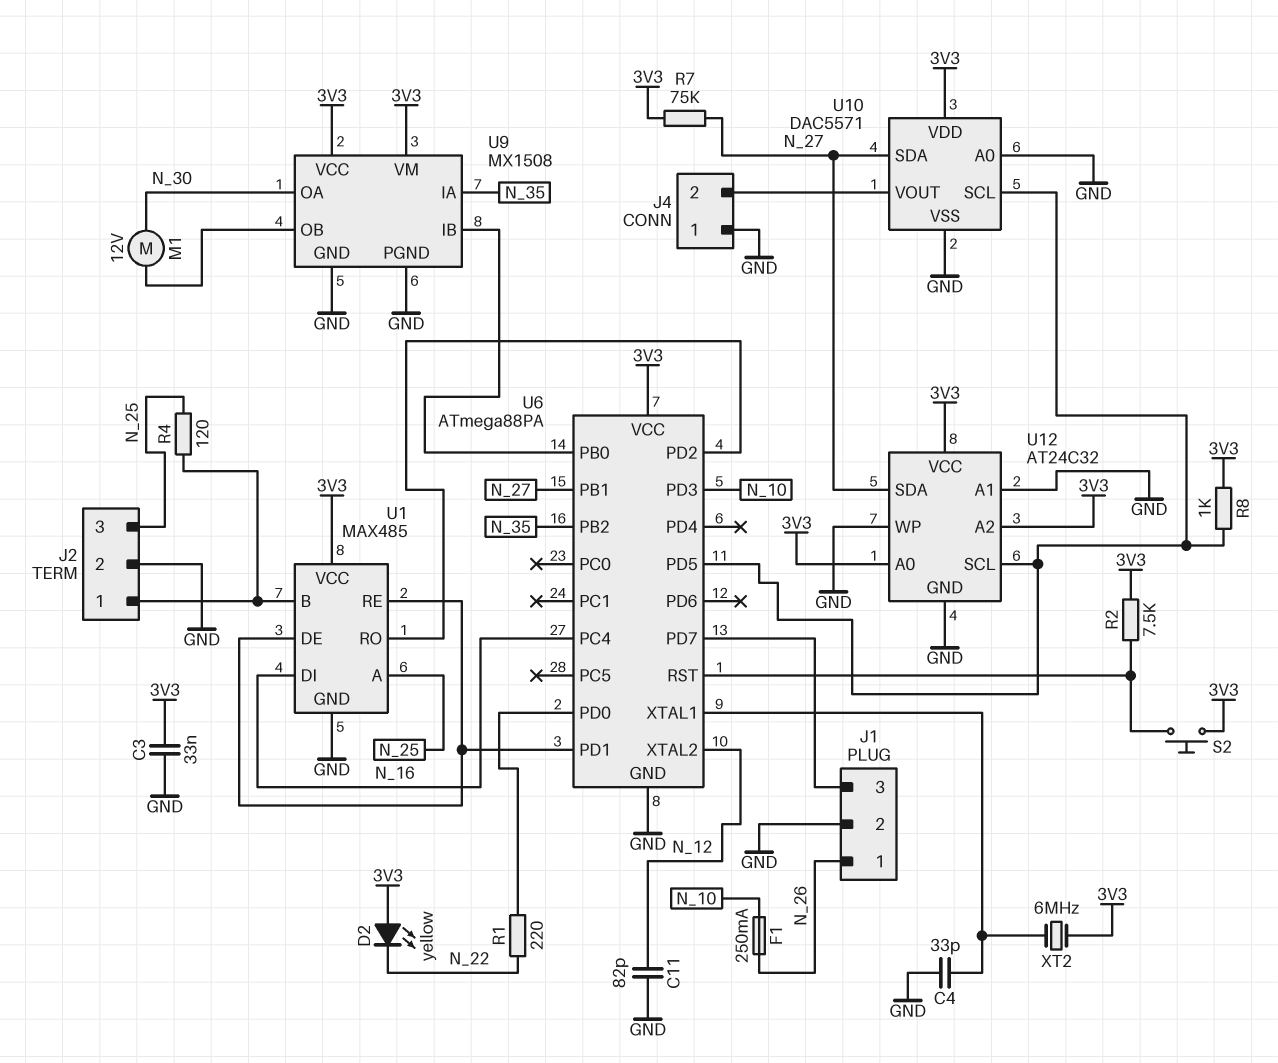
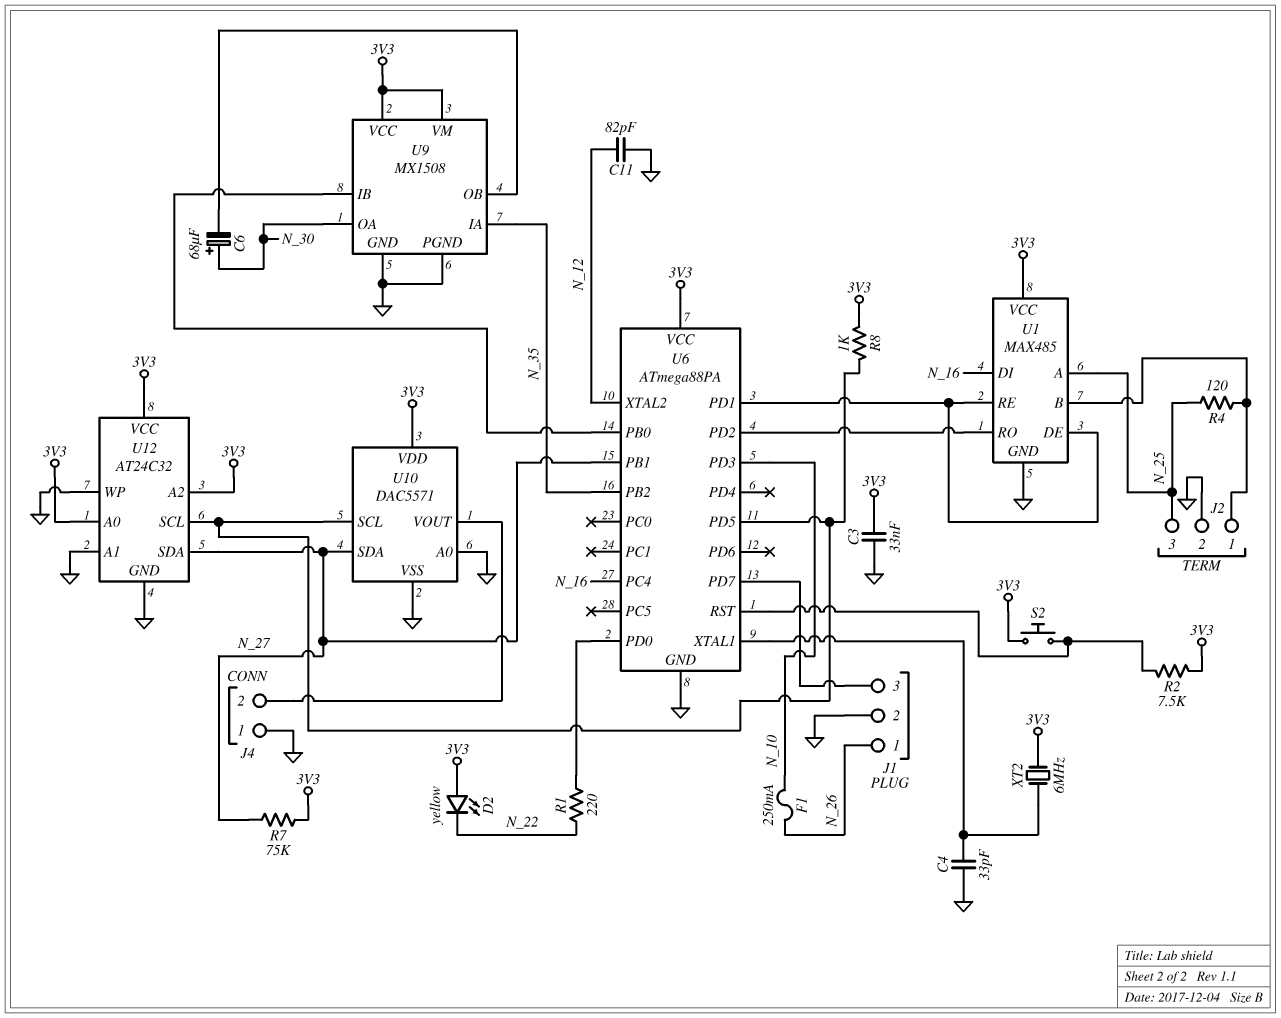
C6: none -> 68uF (plus N_30, minus U9/OB)
M1: motor 12V (N_30, U9/OB) -> none

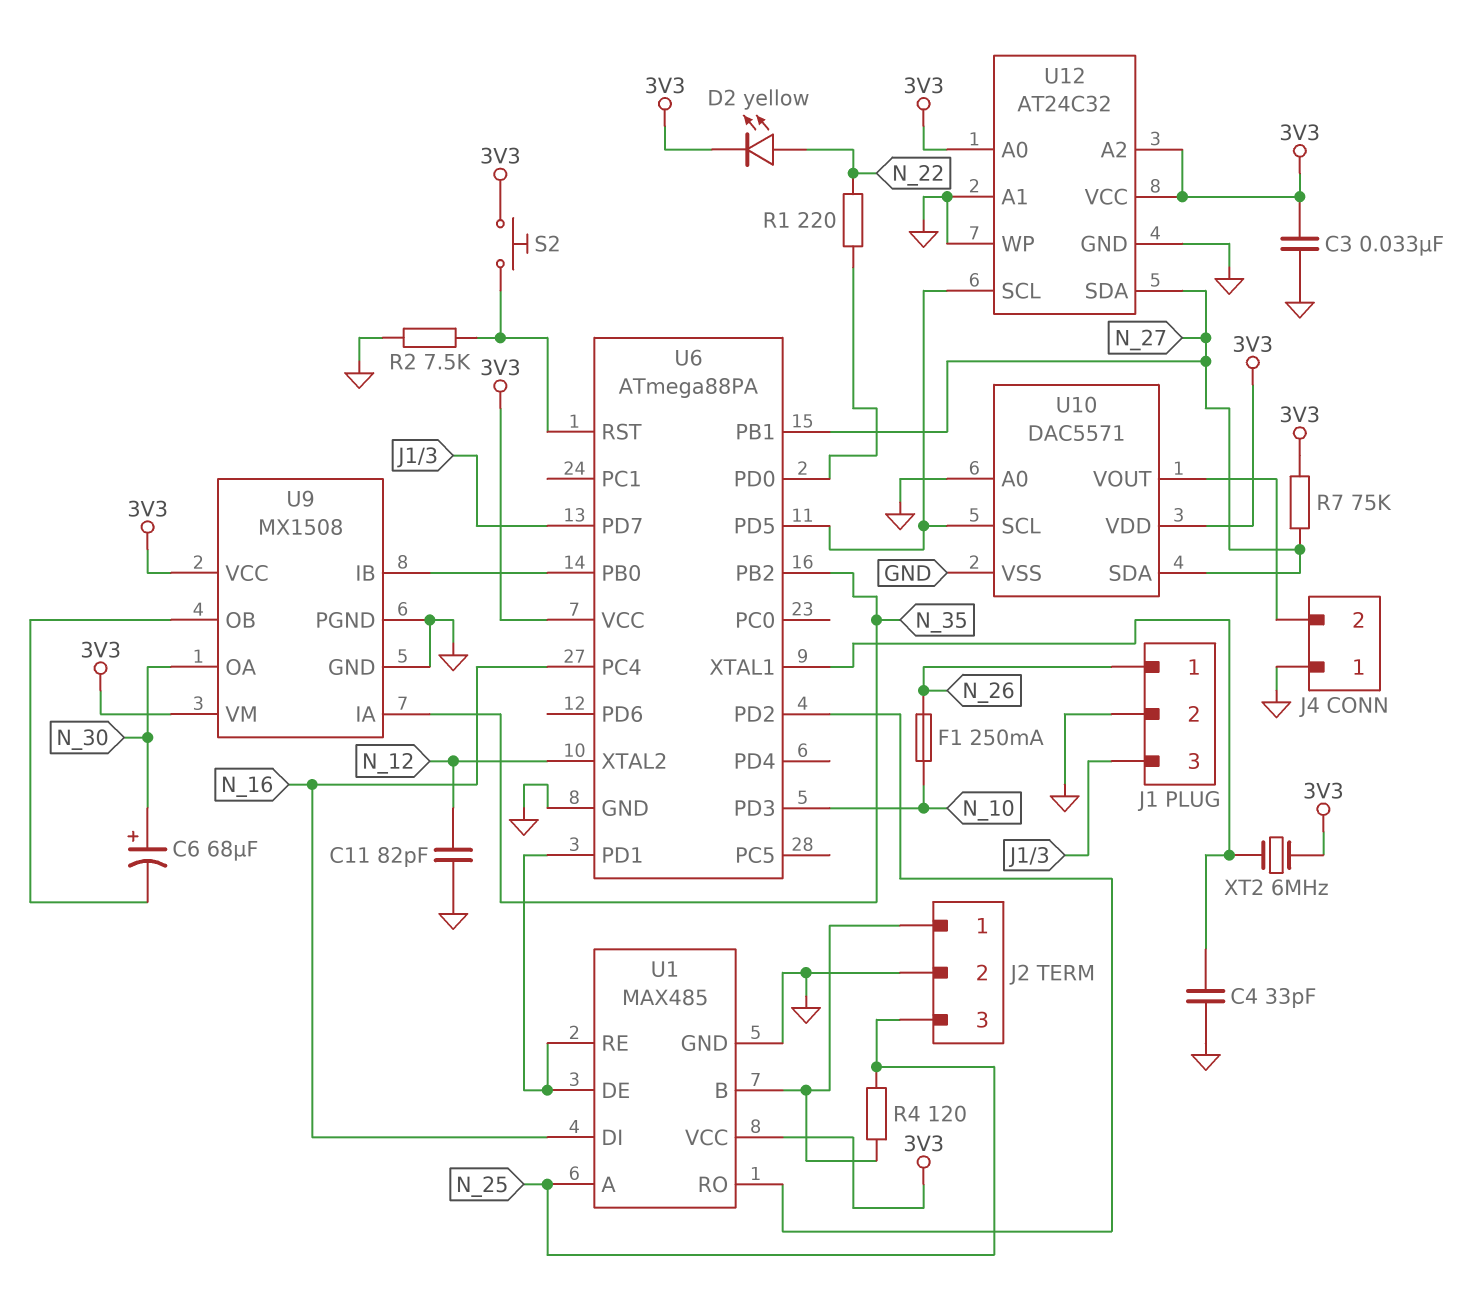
D2: LED yellow (A 3V3, K N_22) -> LED yellow (A N_22, K 3V3)
R2: 7.5k (3V3, U6/RST) -> 7.5k (GND, U6/RST)
R8: 1k (3V3, U6/PD5) -> none

